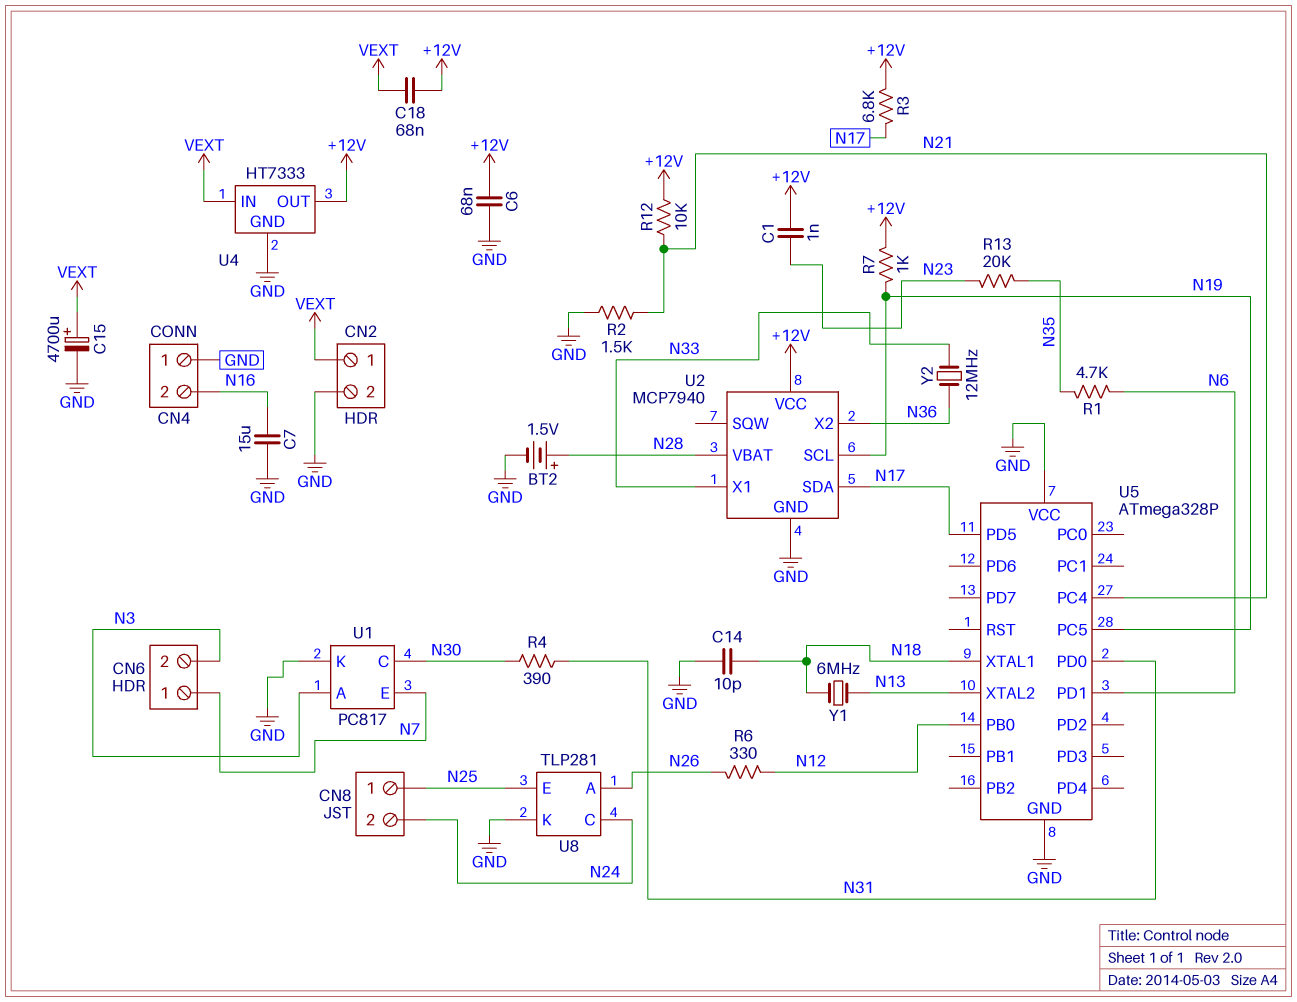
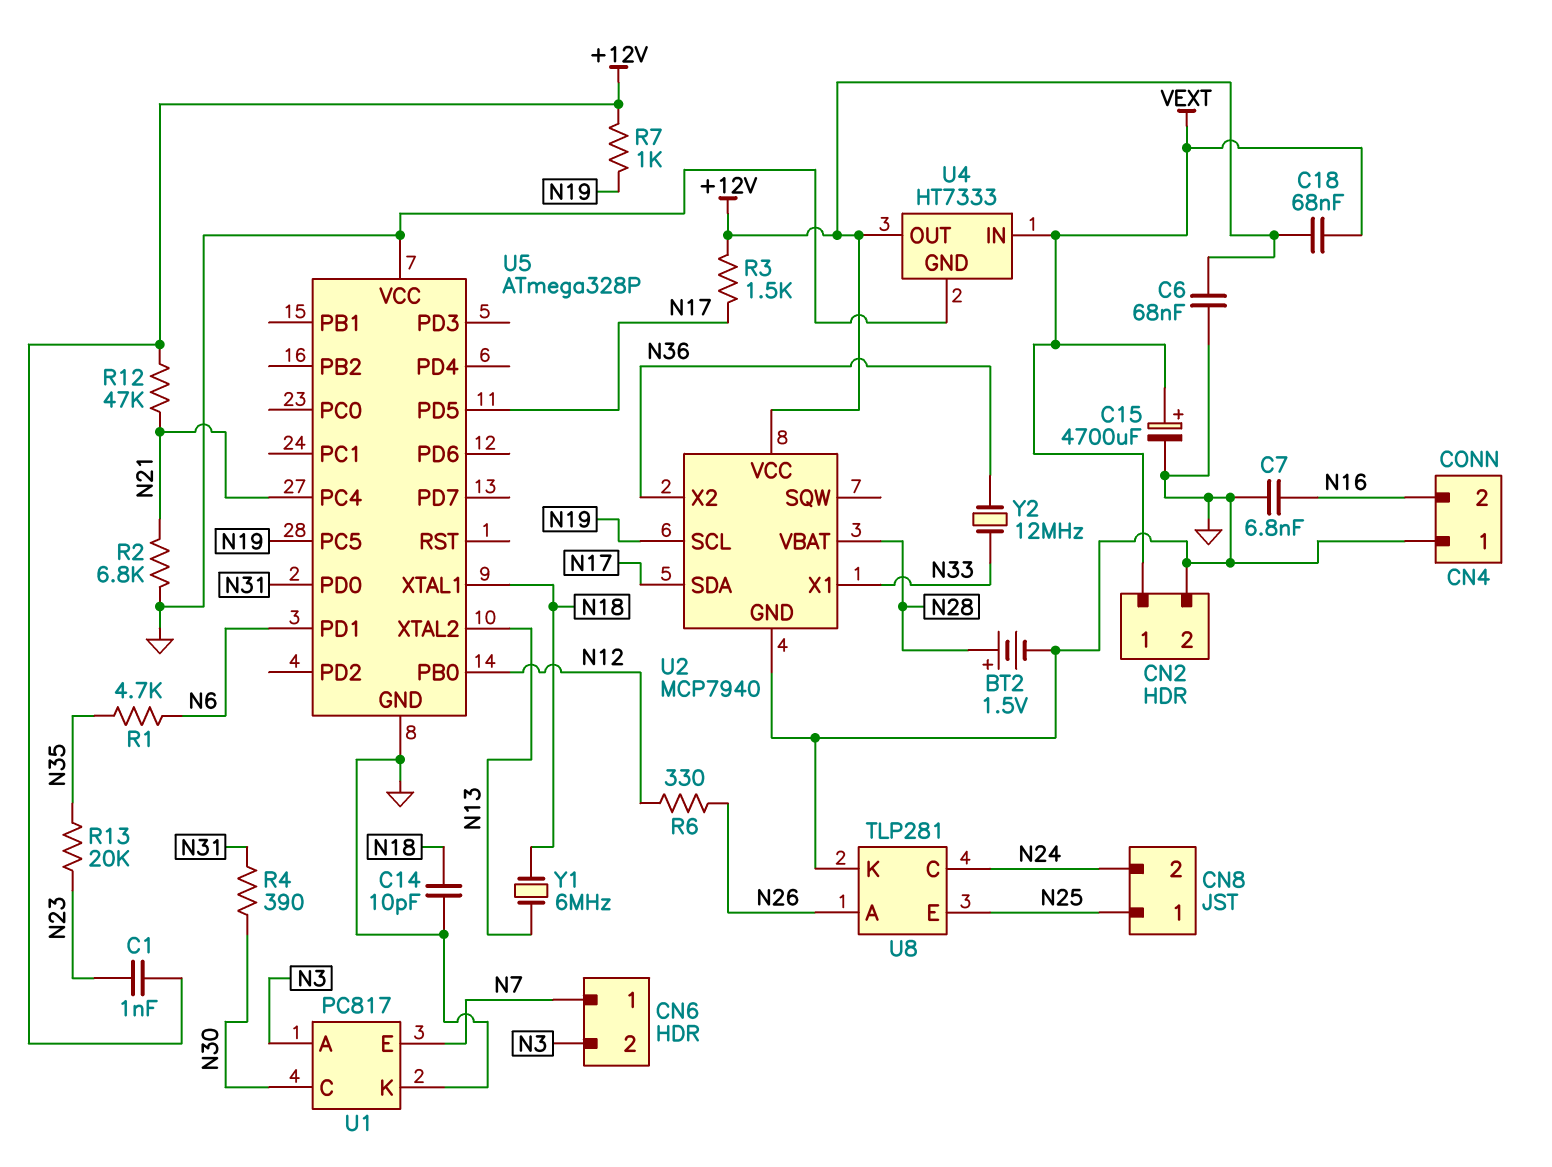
C7: 15uF (GND, N16) -> 6.8nF (GND, N16)
R2: 1.5k (GND, N21) -> 6.8k (GND, N21)
R3: 6.8k (+12V, N17) -> 1.5k (+12V, N17)
R12: 10k (+12V, N21) -> 47k (+12V, N21)

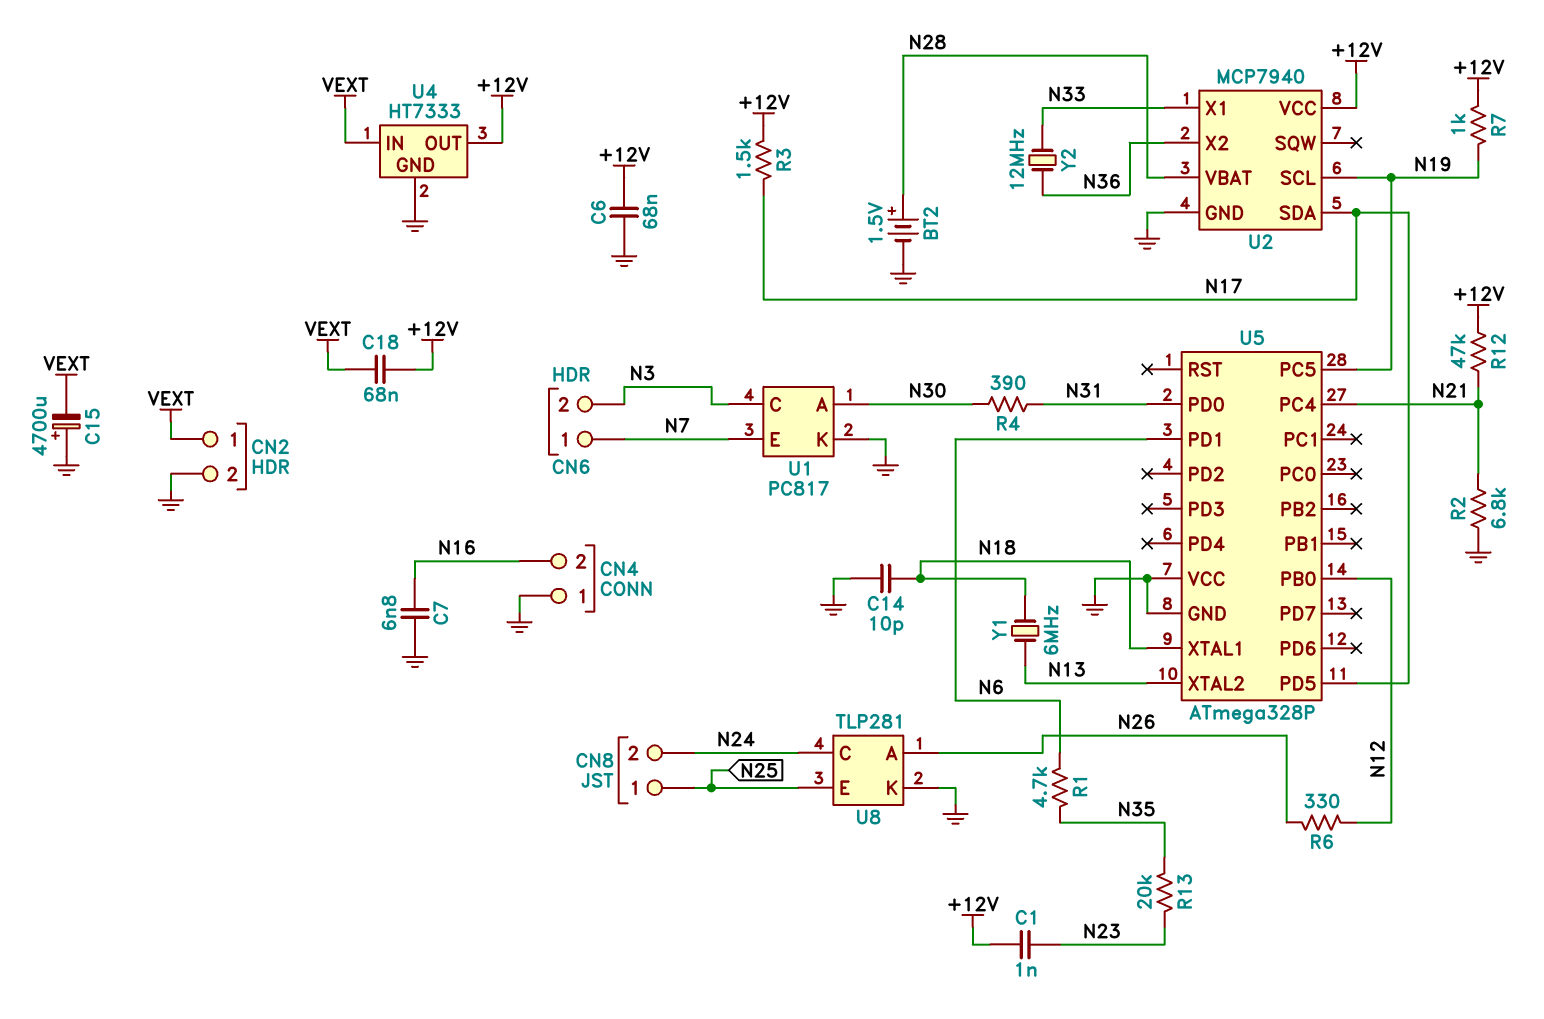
C15: 4700uF (plus VEXT, minus GND) -> 4700uF (plus GND, minus VEXT)
U1 pin A: N3 -> N30
U1 pin C: N30 -> N3

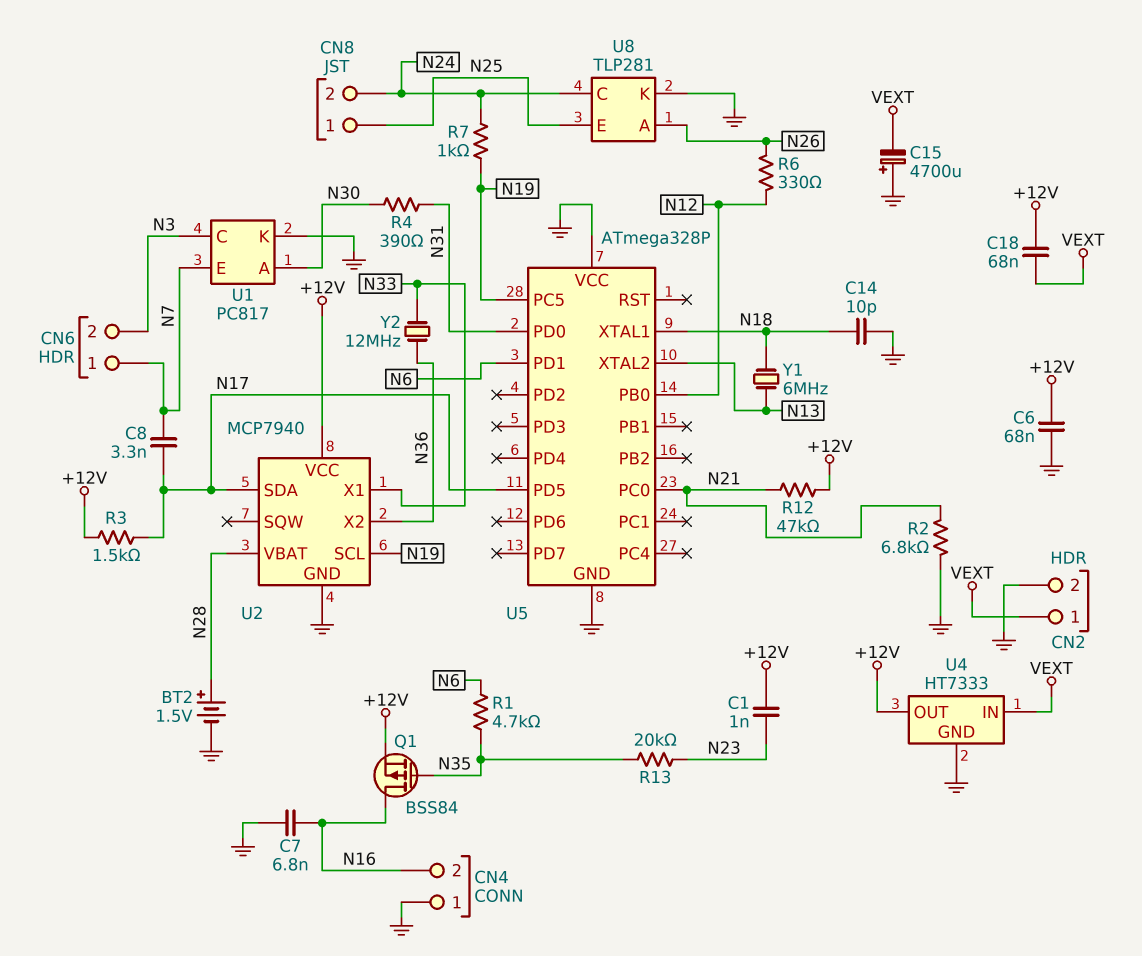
C8: none -> 3.3nF (N7, N17)
Q1: none -> PMOS BSS84 (G N35, D N16, S +12V)
R7: 1k (+12V, N19) -> 1k (N19, N24)
U5 pin PC0: none -> N21
U5 pin PC4: N21 -> none

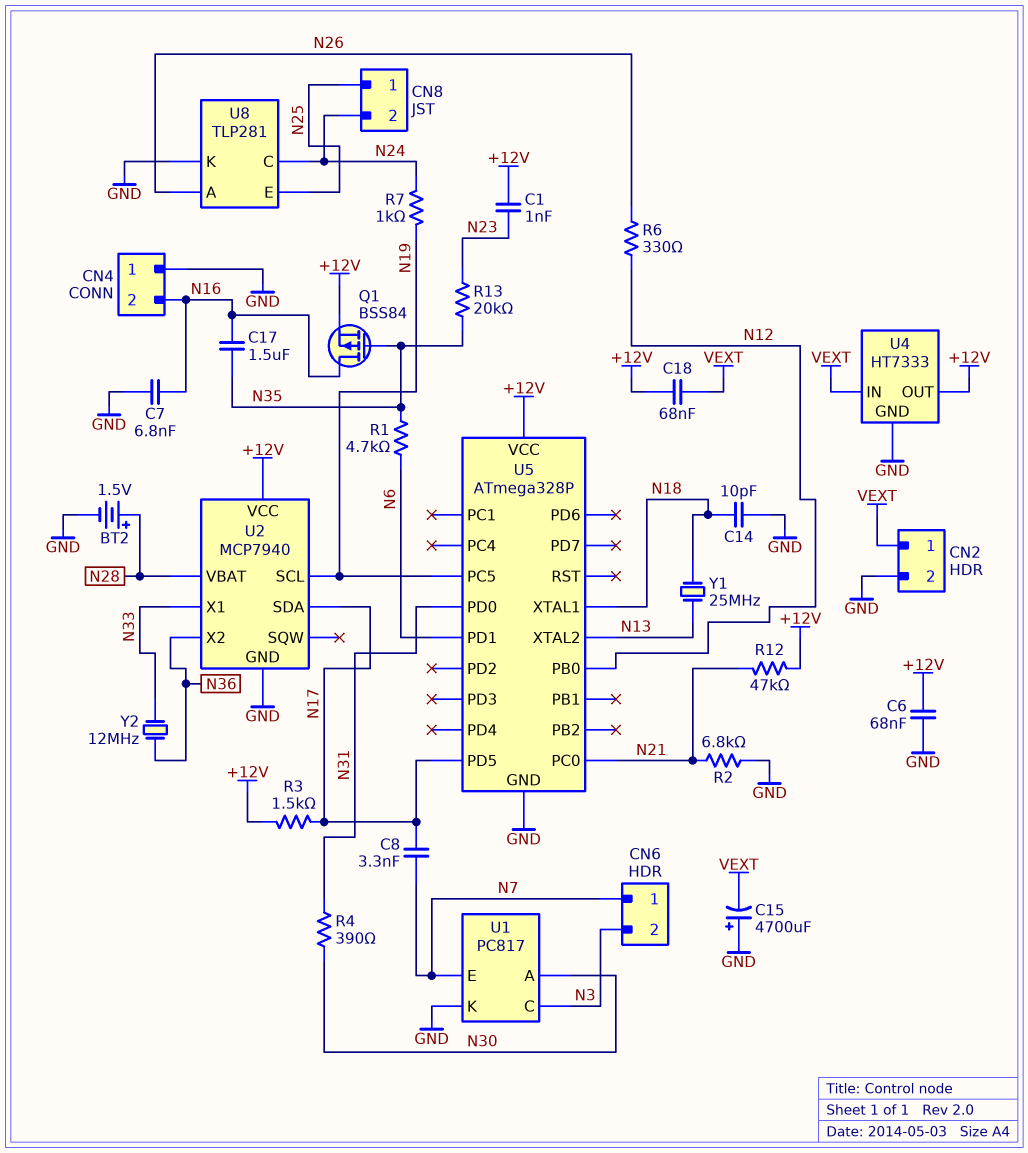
C17: none -> 1.5uF (N16, N35)
U5 pin VCC: GND -> +12V
Y1: 6MHz (N13, N18) -> 25MHz (N13, N18)

